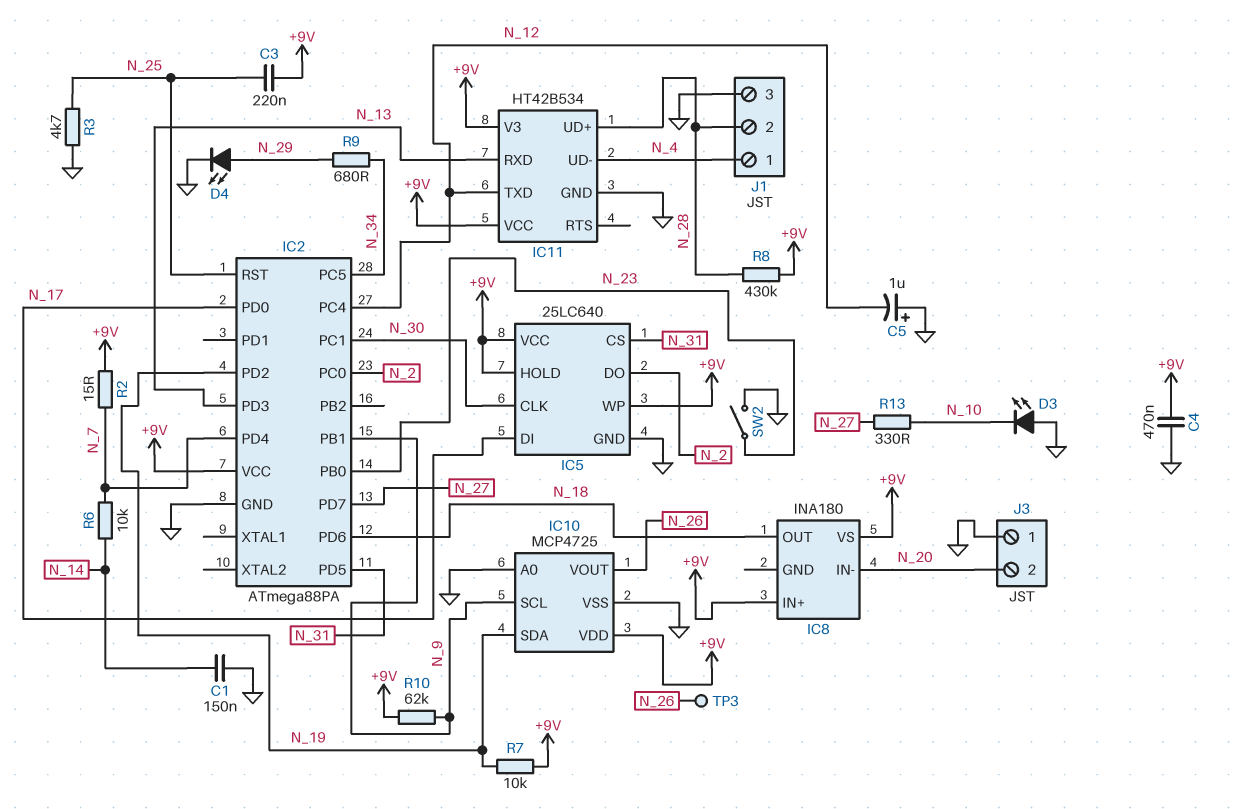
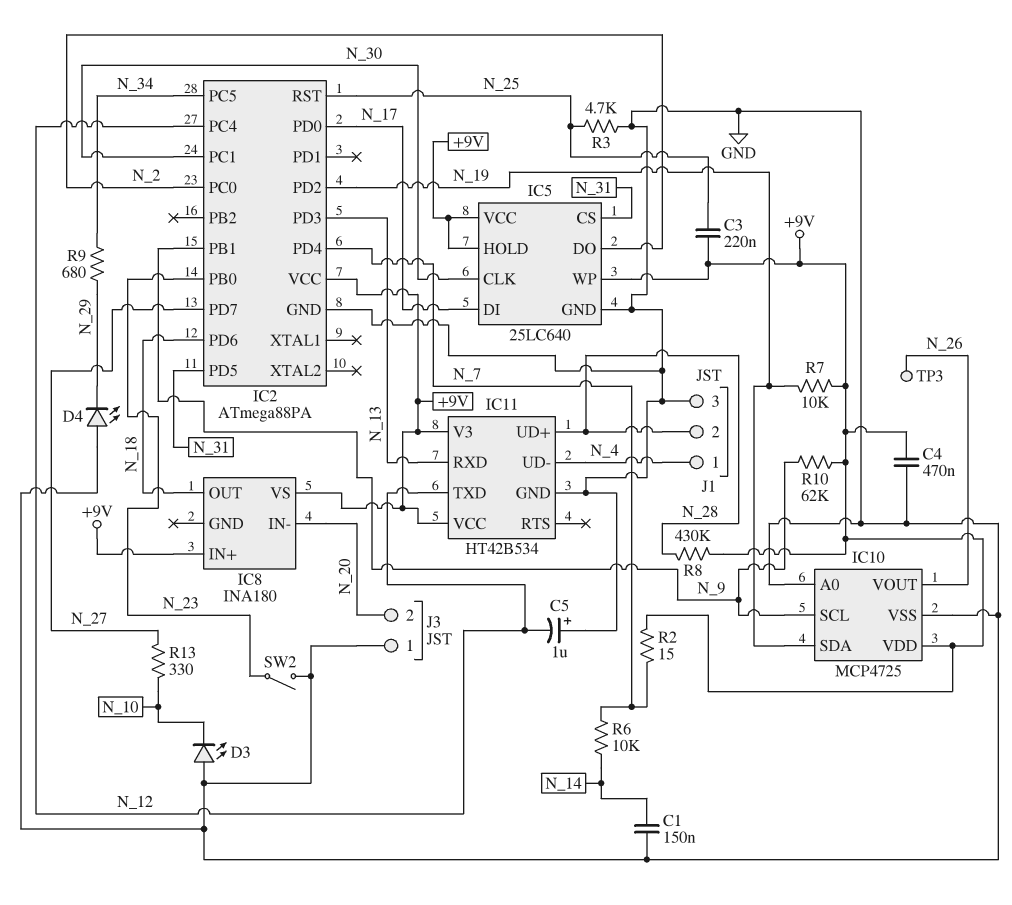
D4: LED (A N_29, K GND) -> LED (A GND, K N_29)

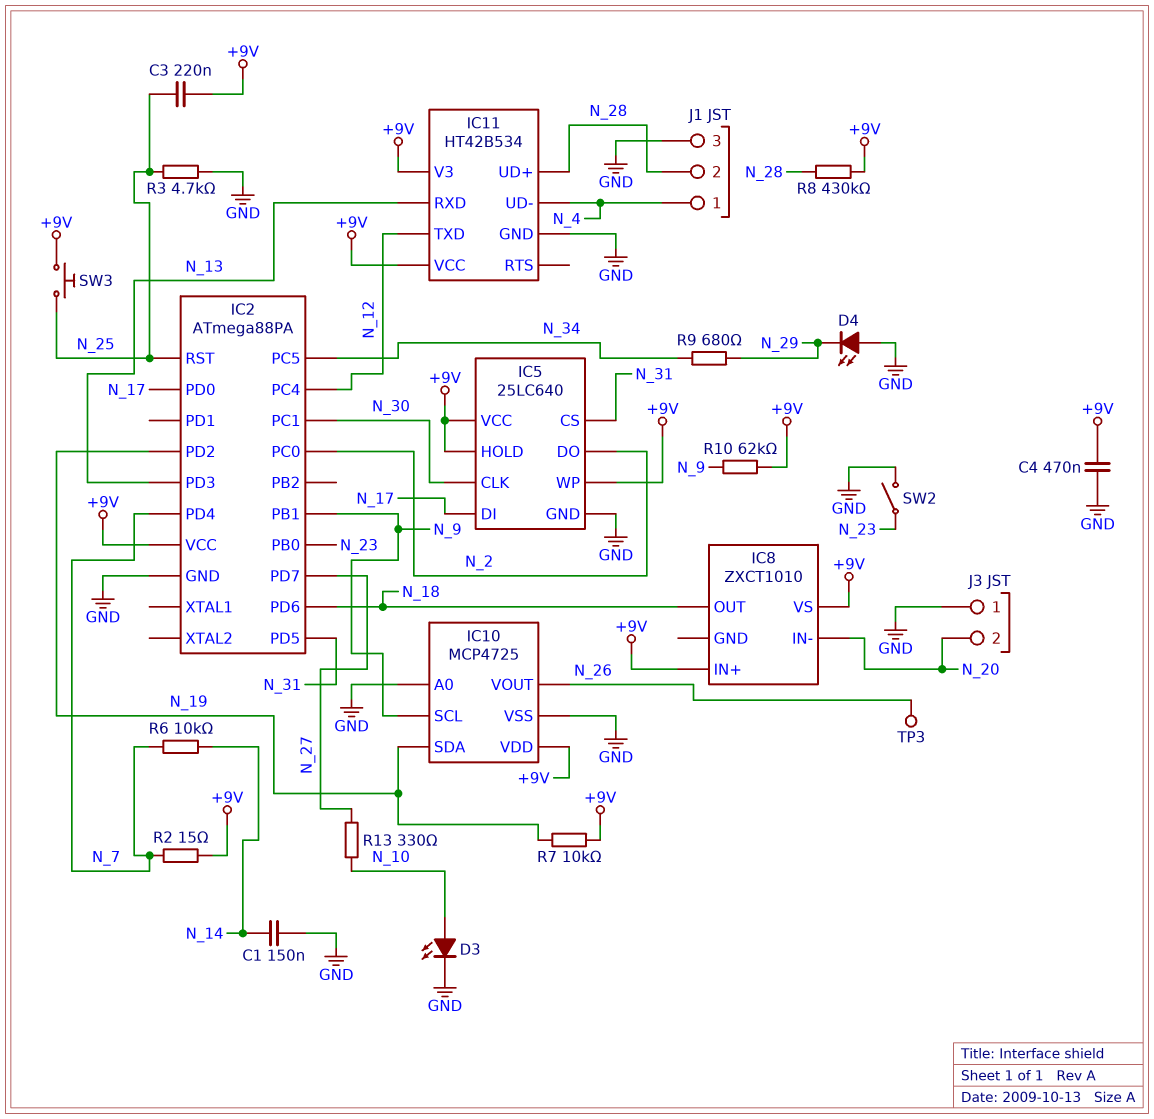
C5: 1uF (plus GND, minus N_12) -> none
D3: LED (A GND, K N_10) -> LED (A N_10, K GND)
IC8: INA180 -> ZXCT1010
SW3: none -> button (+9V, N_25)

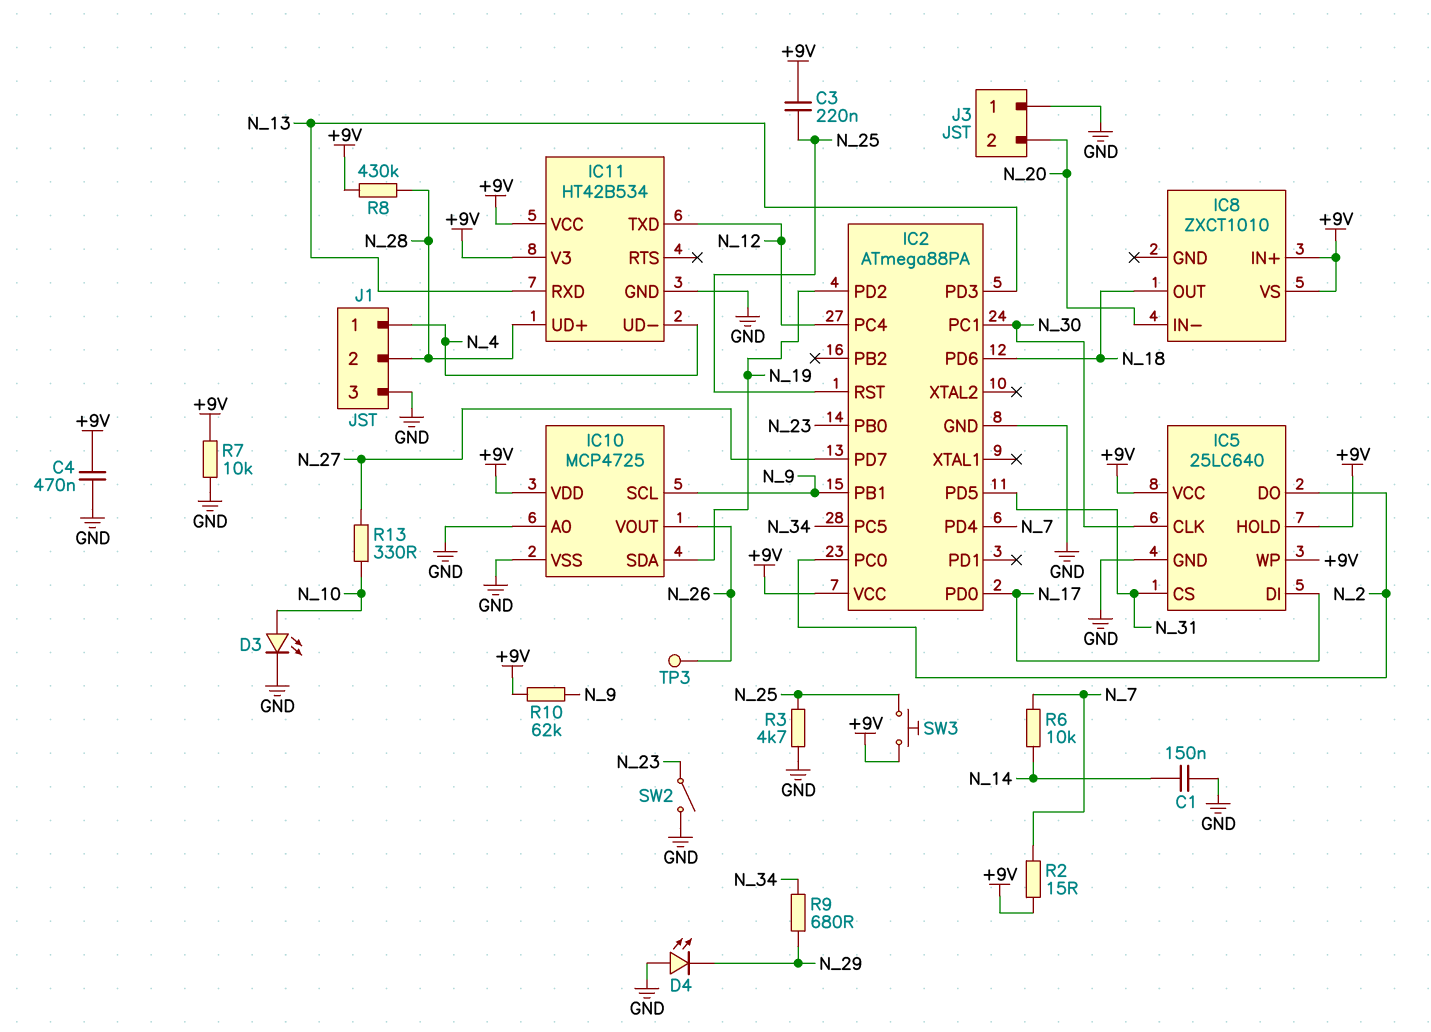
R7: 10k (+9V, N_19) -> 10k (+9V, GND)

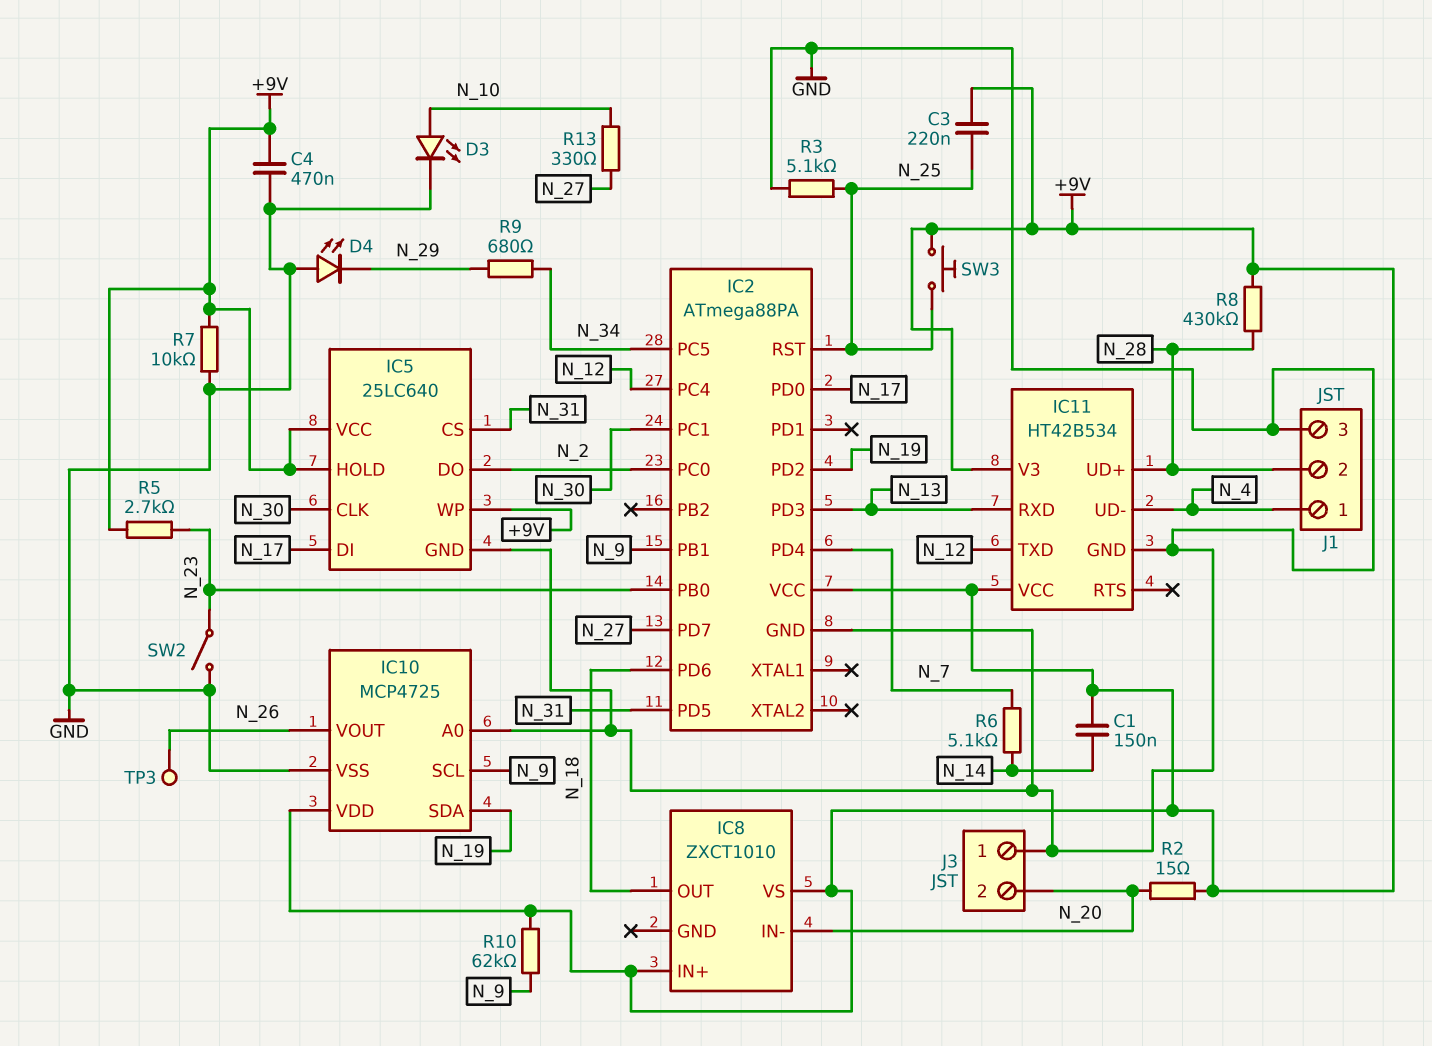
C1: 150nF (GND, N_14) -> 150nF (+9V, N_14)
R2: 15 (+9V, N_7) -> 15 (+9V, N_20)
R3: 4.7k (GND, N_25) -> 5.1k (GND, N_25)
R5: none -> 2.7k (+9V, N_23)
R6: 10k (N_7, N_14) -> 5.1k (N_7, N_14)

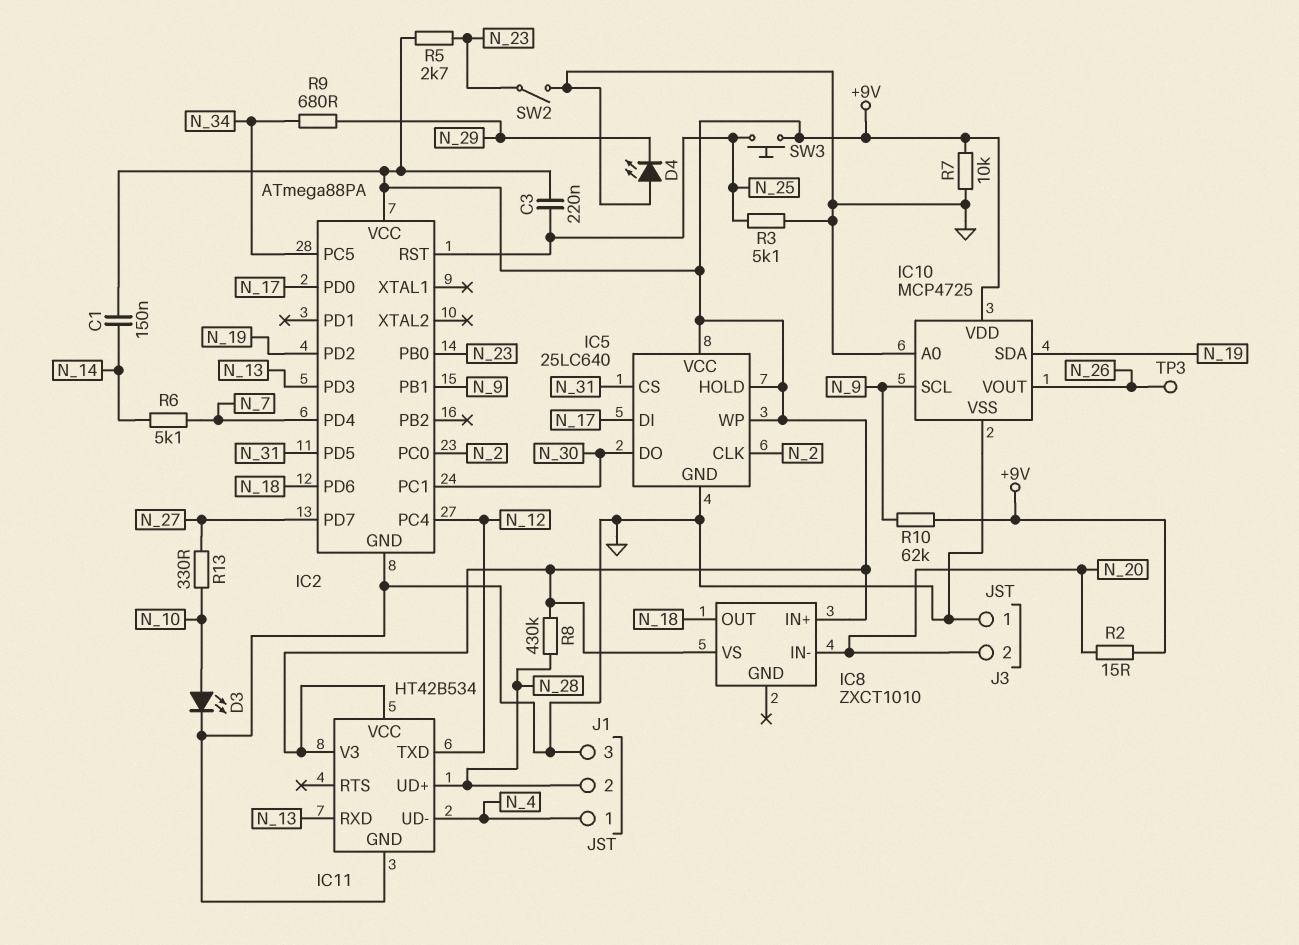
C4: 470nF (+9V, GND) -> none
IC5 pin CLK: N_30 -> N_2
IC5 pin DO: N_2 -> N_30

